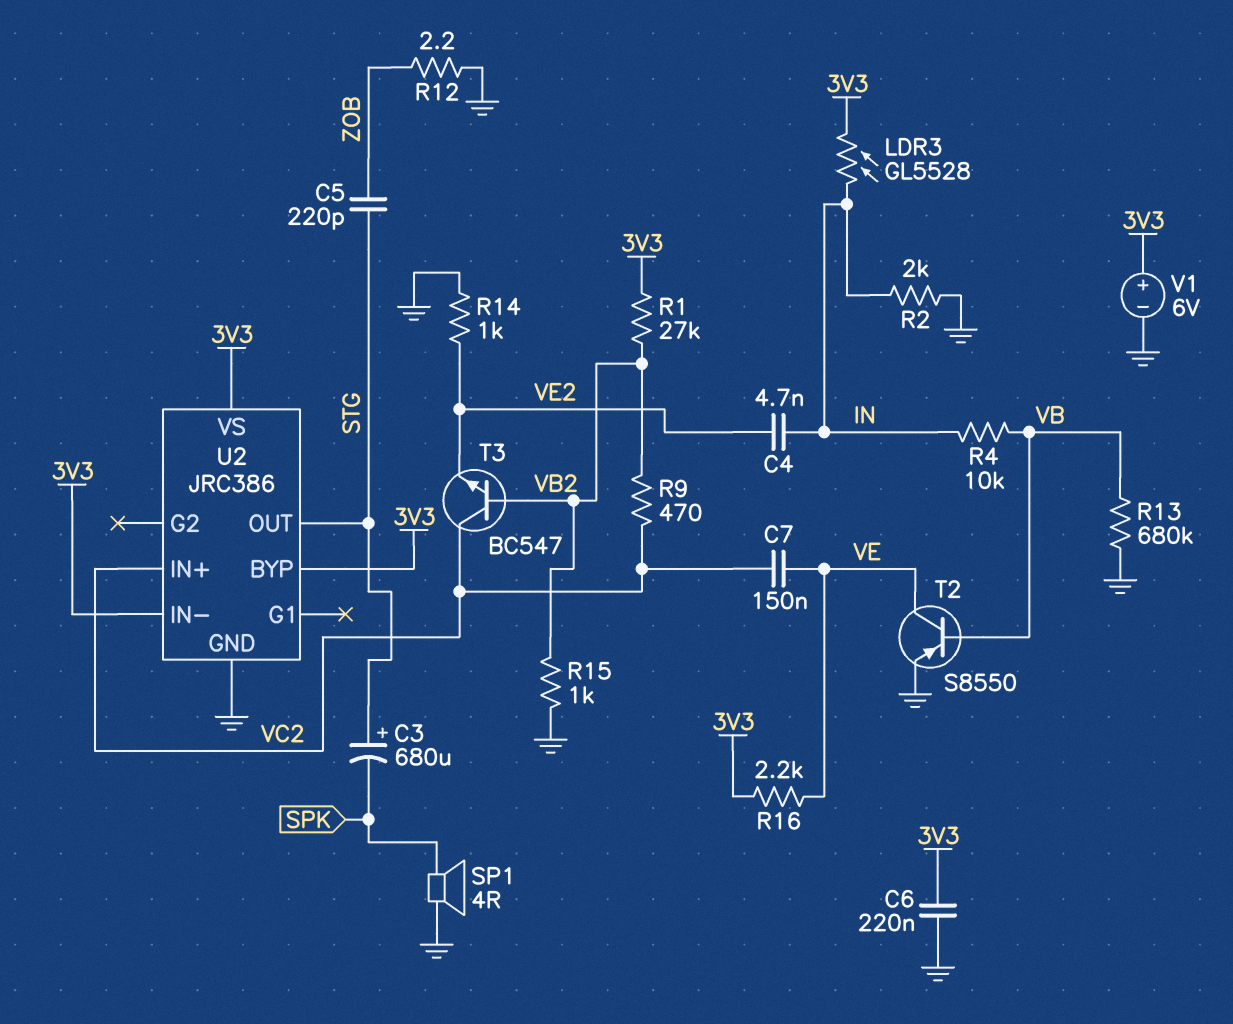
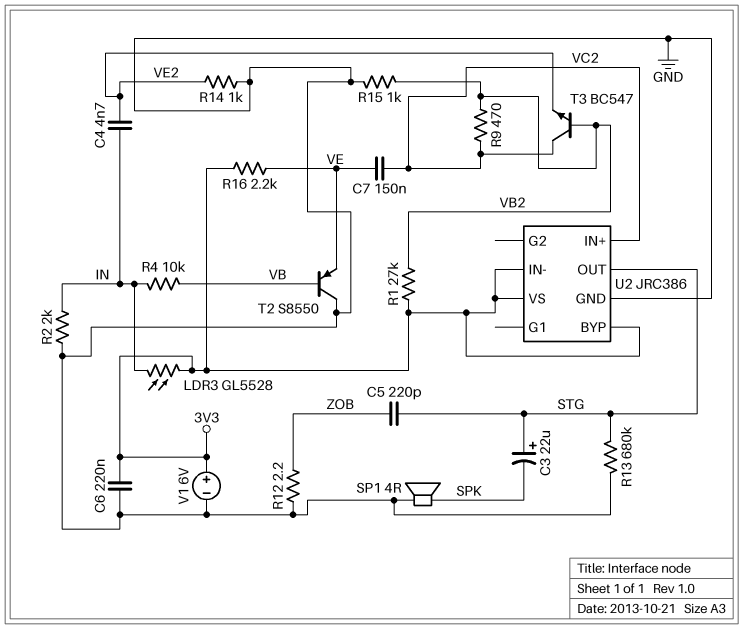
C3: 680uF (plus STG, minus SPK) -> 22uF (plus STG, minus SPK)
R13: 680k (GND, VB) -> 680k (GND, STG)
T2: PNP S8550 (B VB, C VE, E GND) -> PNP S8550 (B VB, C GND, E VE)

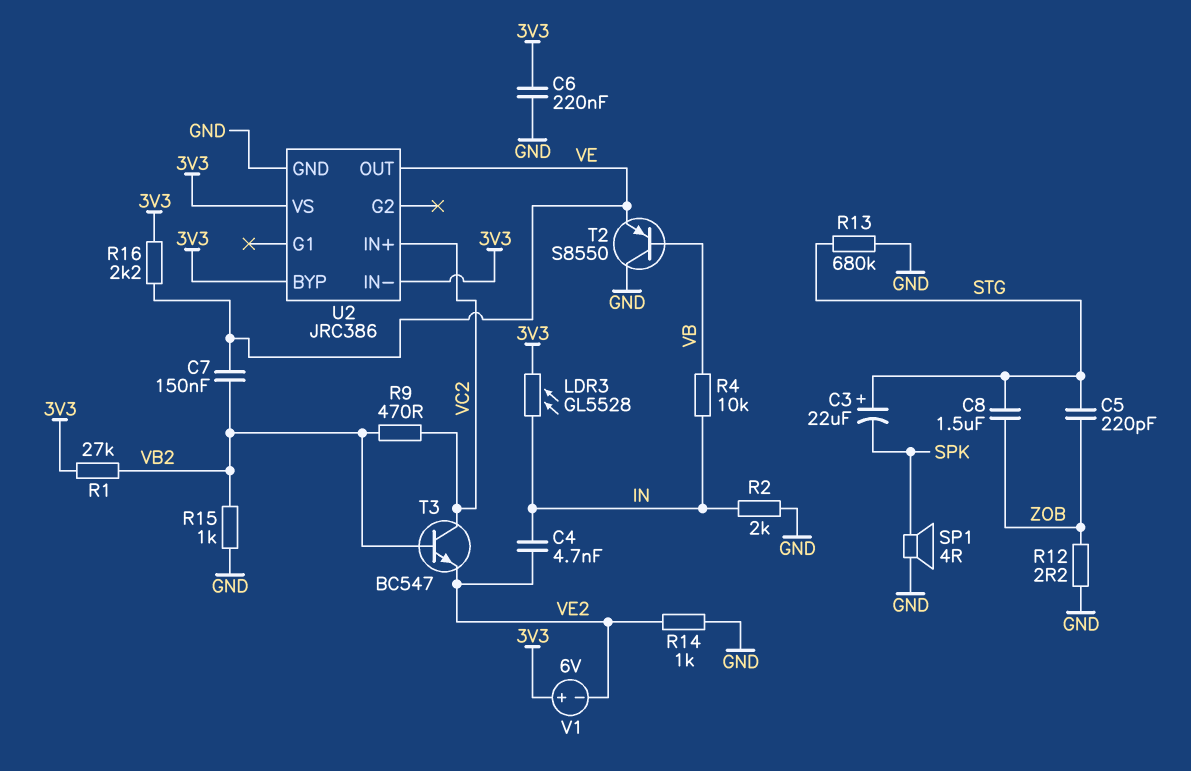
C7: 150nF (VC2, VE) -> 150nF (VB2, VE)
C8: none -> 1.5uF (STG, ZOB)
U2 pin OUT: STG -> VE
V1: 6V (plus 3V3, minus GND) -> 6V (plus 3V3, minus VE2)

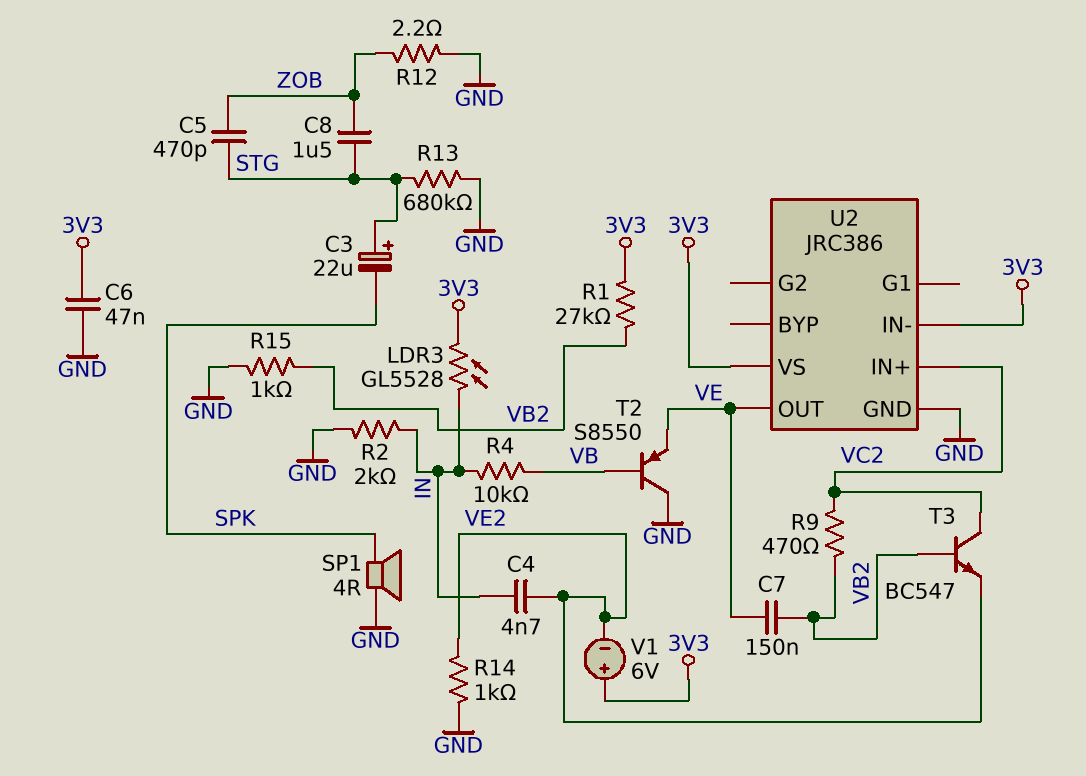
C5: 220pF (STG, ZOB) -> 470pF (STG, ZOB)
C6: 220nF (3V3, GND) -> 47nF (3V3, GND)
R16: 2.2k (3V3, VE) -> none
U2 pin BYP: 3V3 -> none

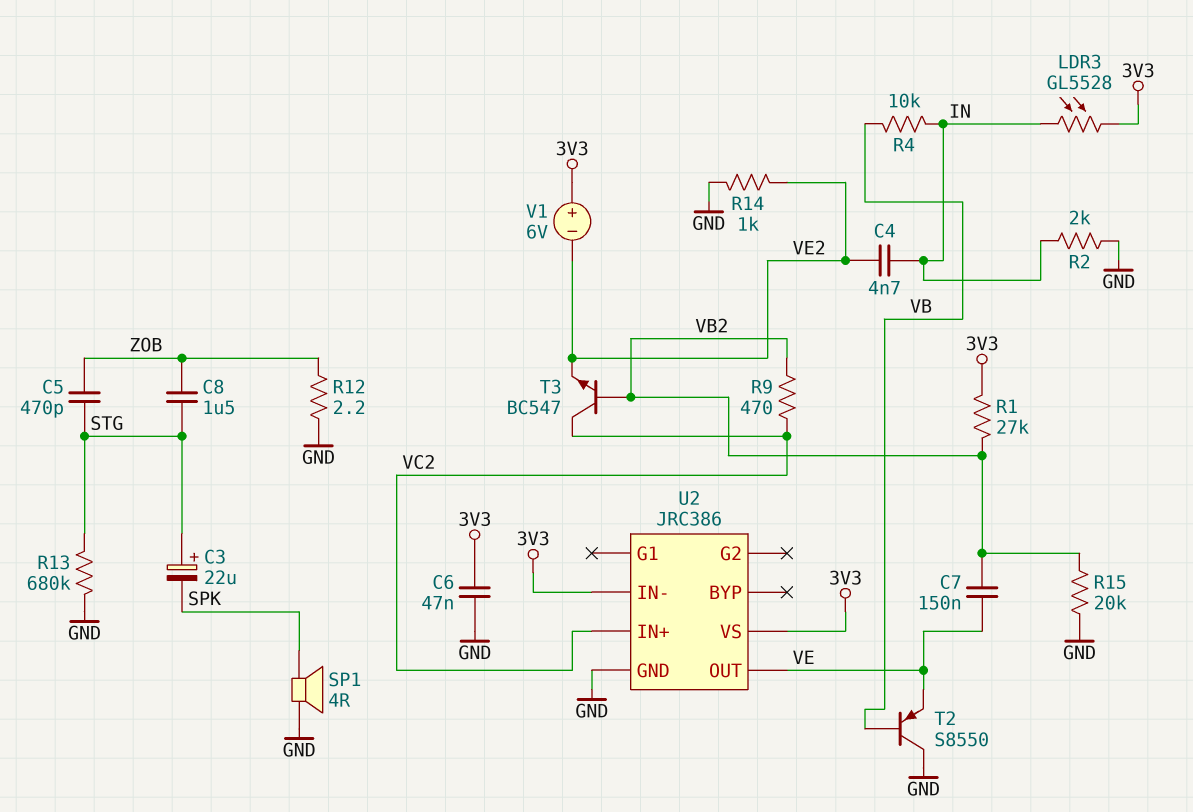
R15: 1k (GND, VB2) -> 20k (GND, VB2)

